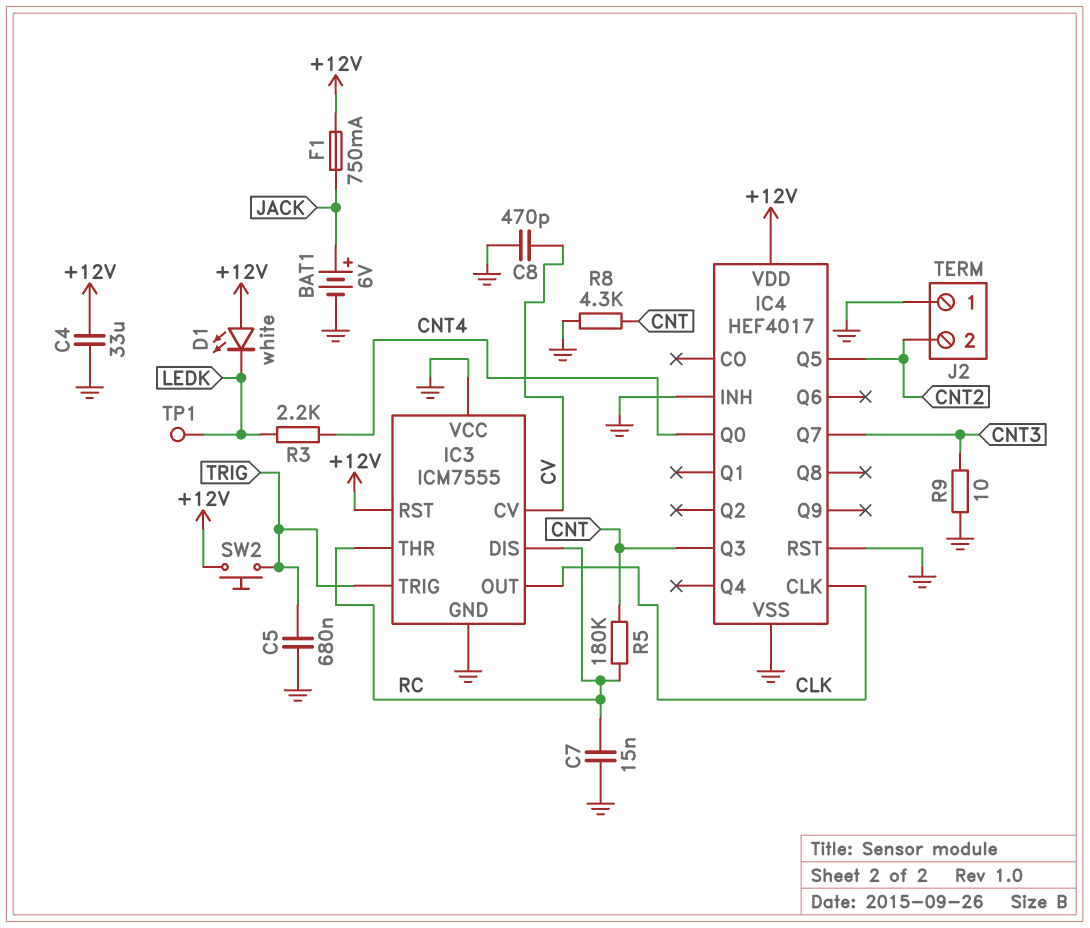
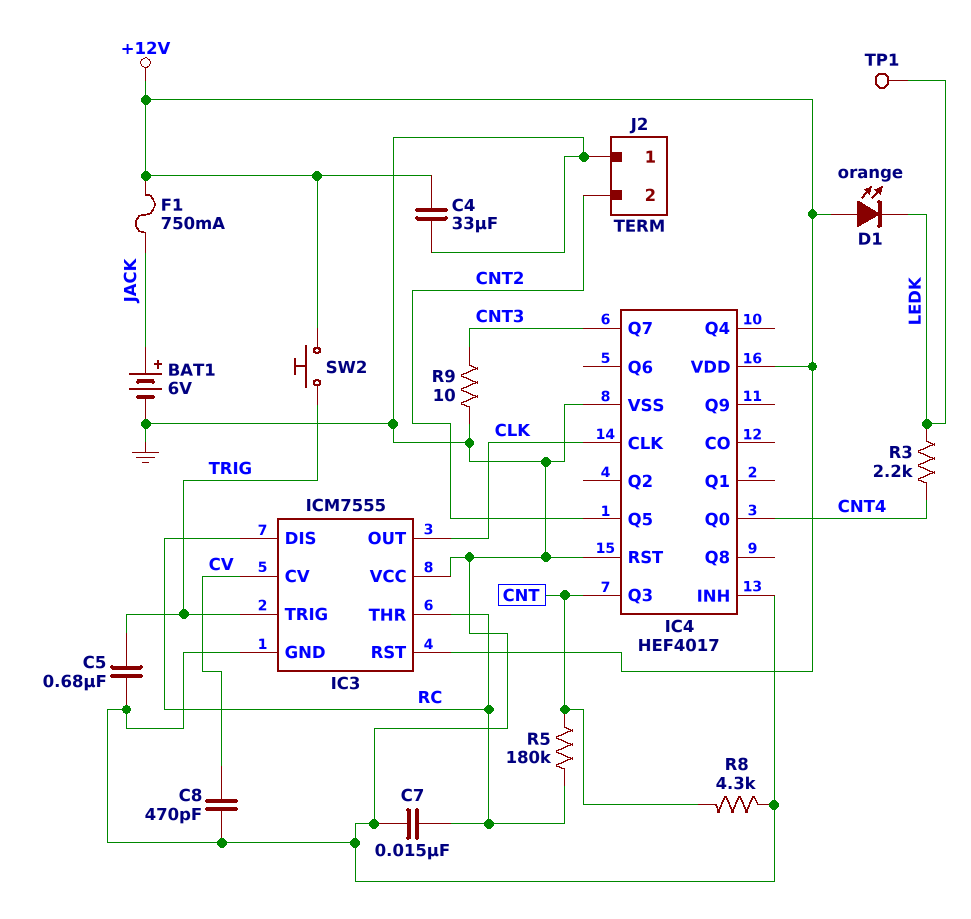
D1: LED white (A +12V, K LEDK) -> LED orange (A +12V, K LEDK)

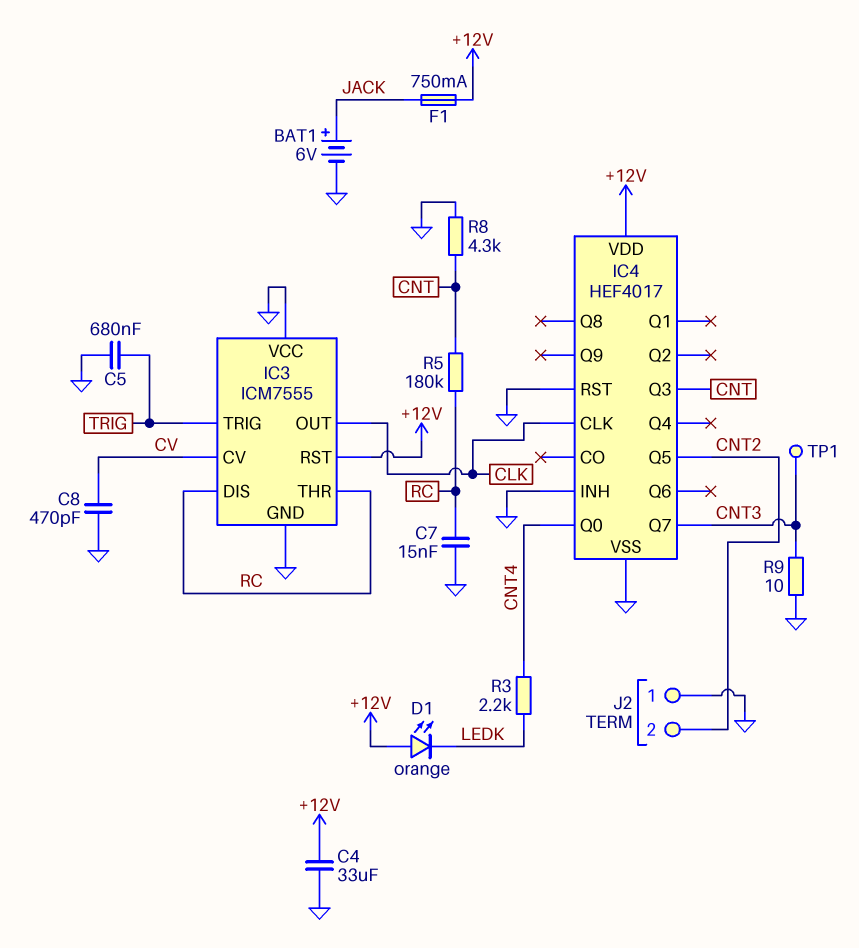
SW2: button (+12V, TRIG) -> none
TP1: test point (LEDK) -> test point (CNT3)

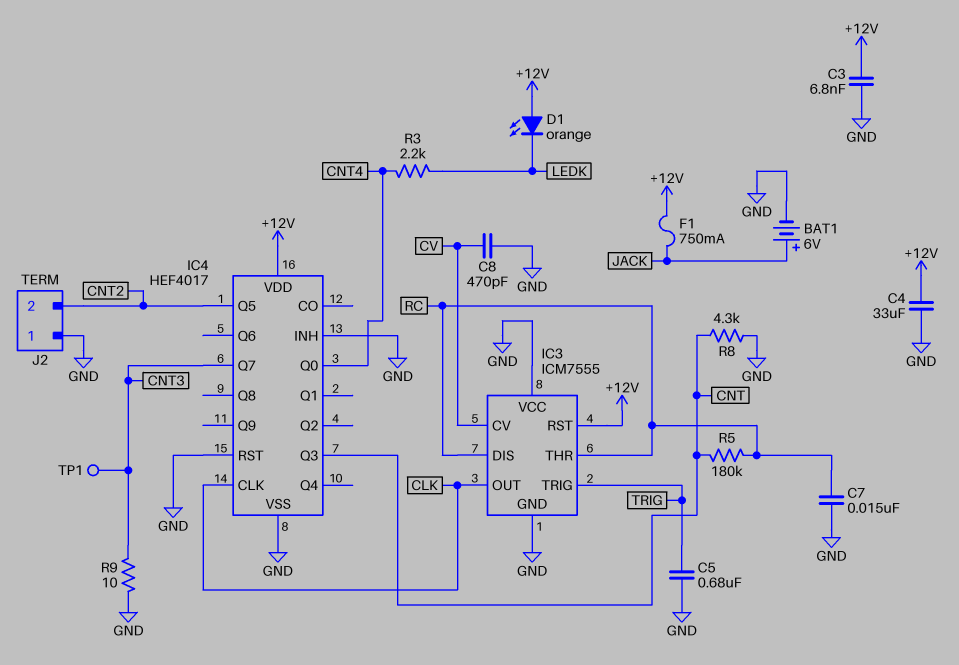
C3: none -> 6.8nF (+12V, GND)

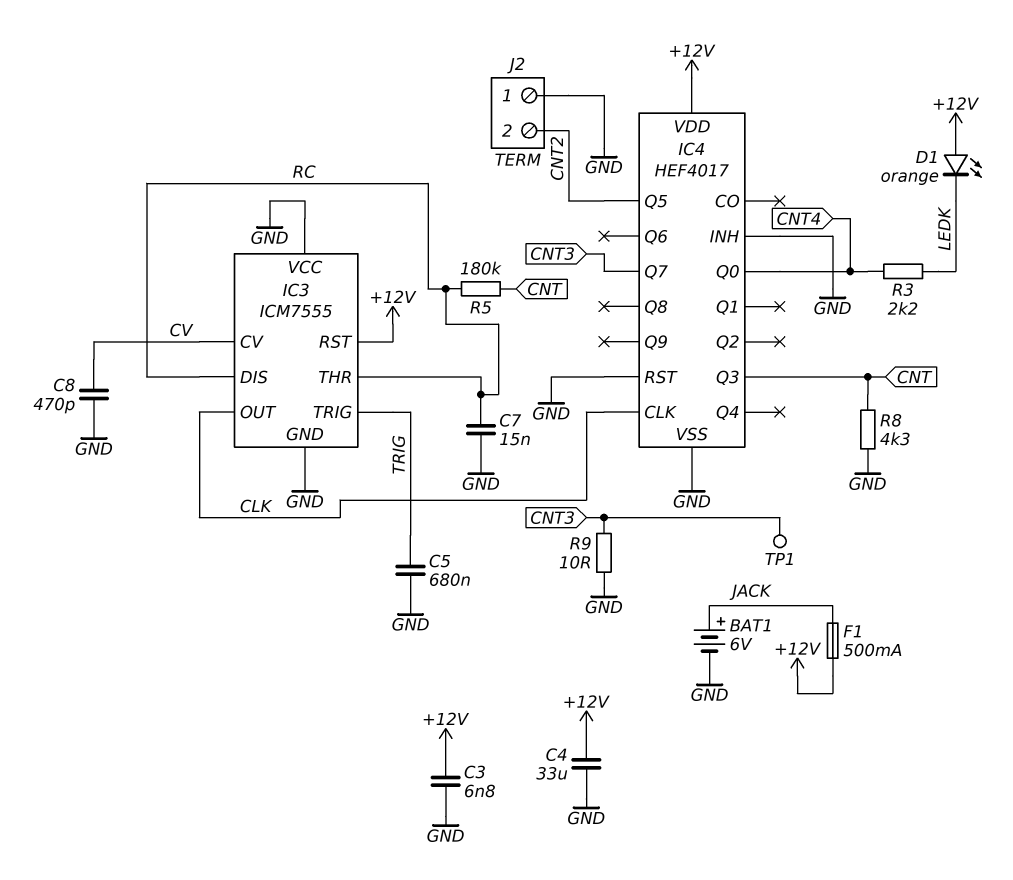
F1: 750mA (+12V, JACK) -> 500mA (+12V, JACK)

